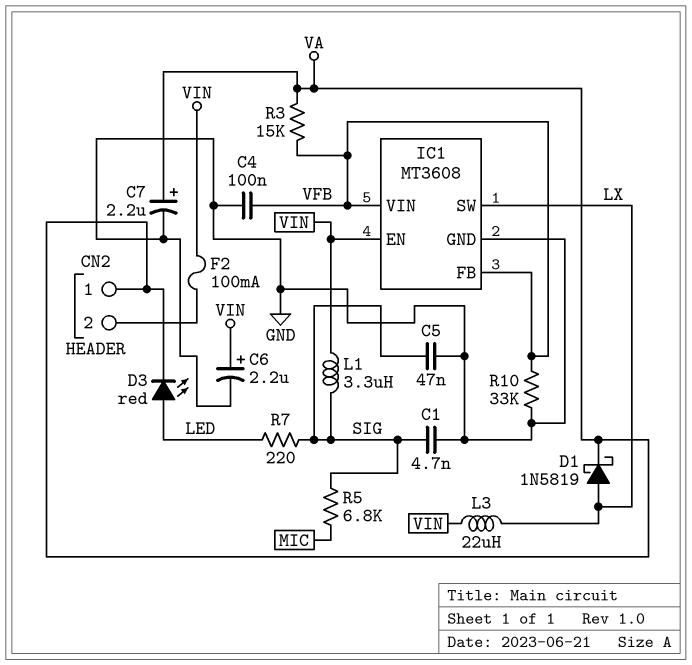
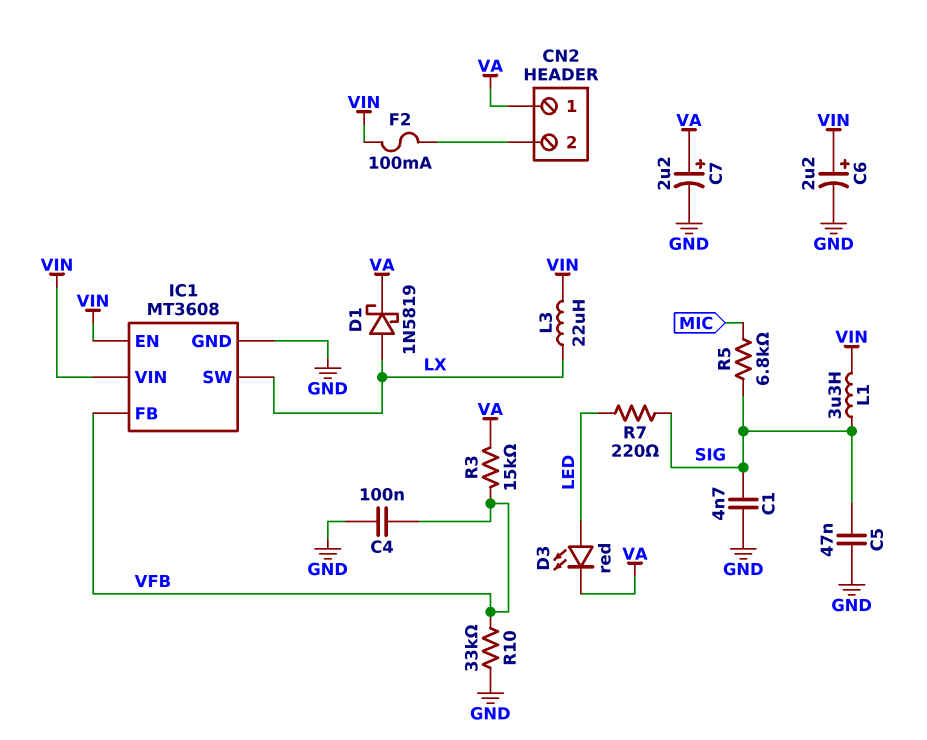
IC1 pin VIN: VFB -> VIN

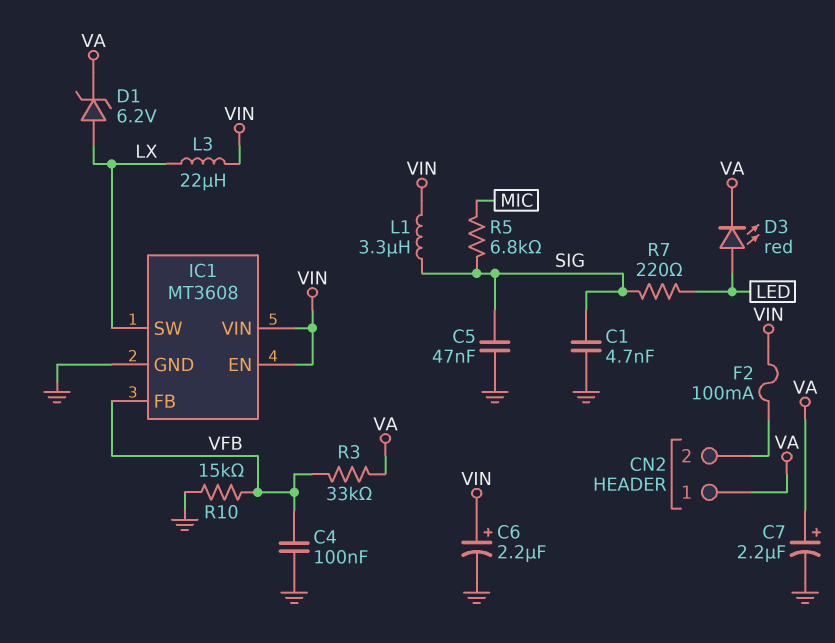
D1: schottky 1N5819 (A LX, K VA) -> zener 6.2V (A LX, K VA)
R3: 15k (VA, VFB) -> 33k (VA, VFB)
R10: 33k (GND, VFB) -> 15k (GND, VFB)

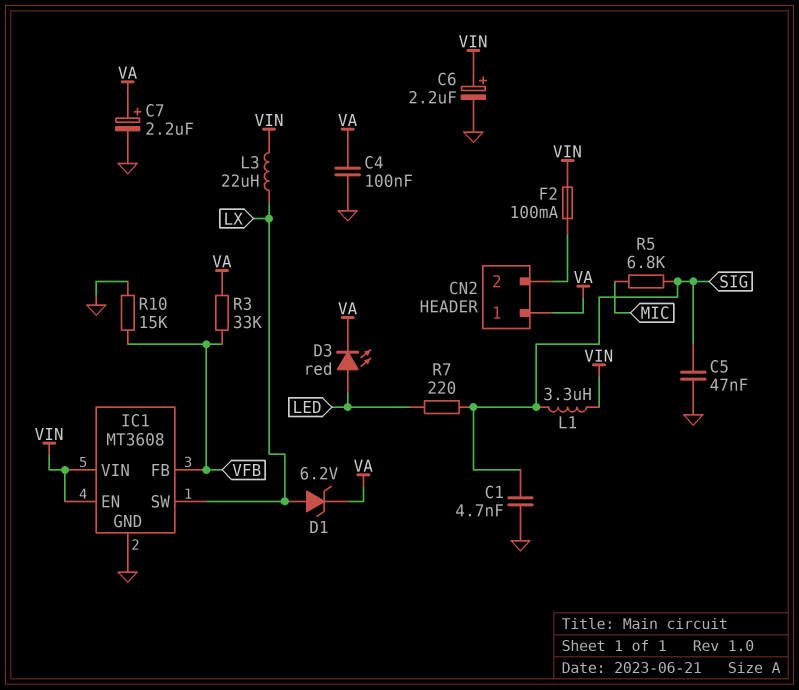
C4: 100nF (GND, VFB) -> 100nF (GND, VA)

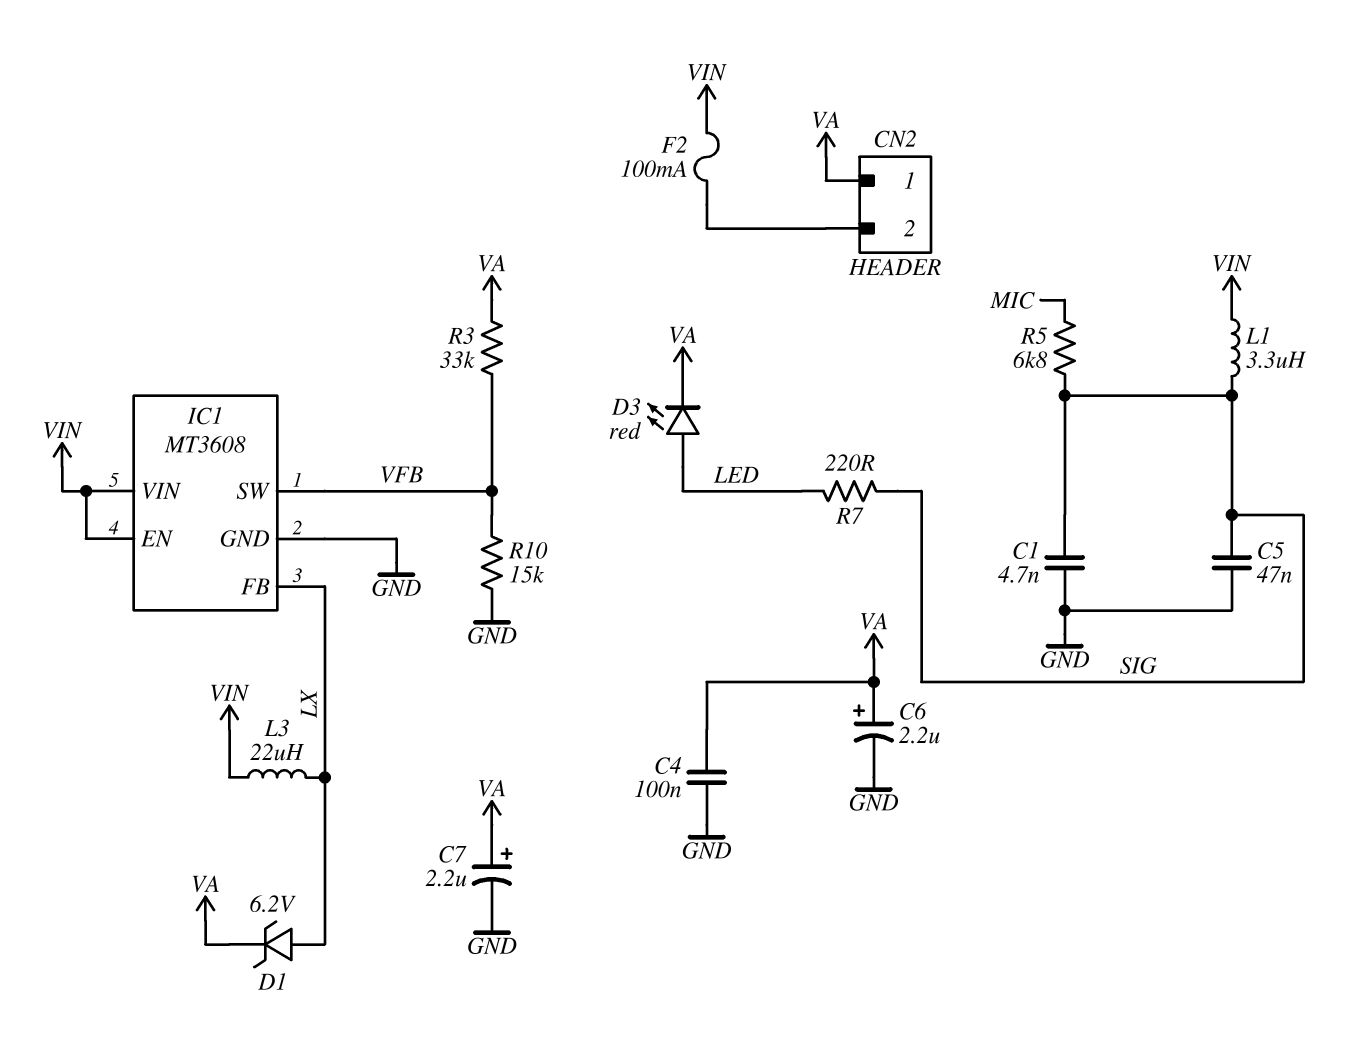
C6: 2.2uF (plus VIN, minus GND) -> 2.2uF (plus VA, minus GND)
IC1 pin FB: VFB -> LX
IC1 pin SW: LX -> VFB

